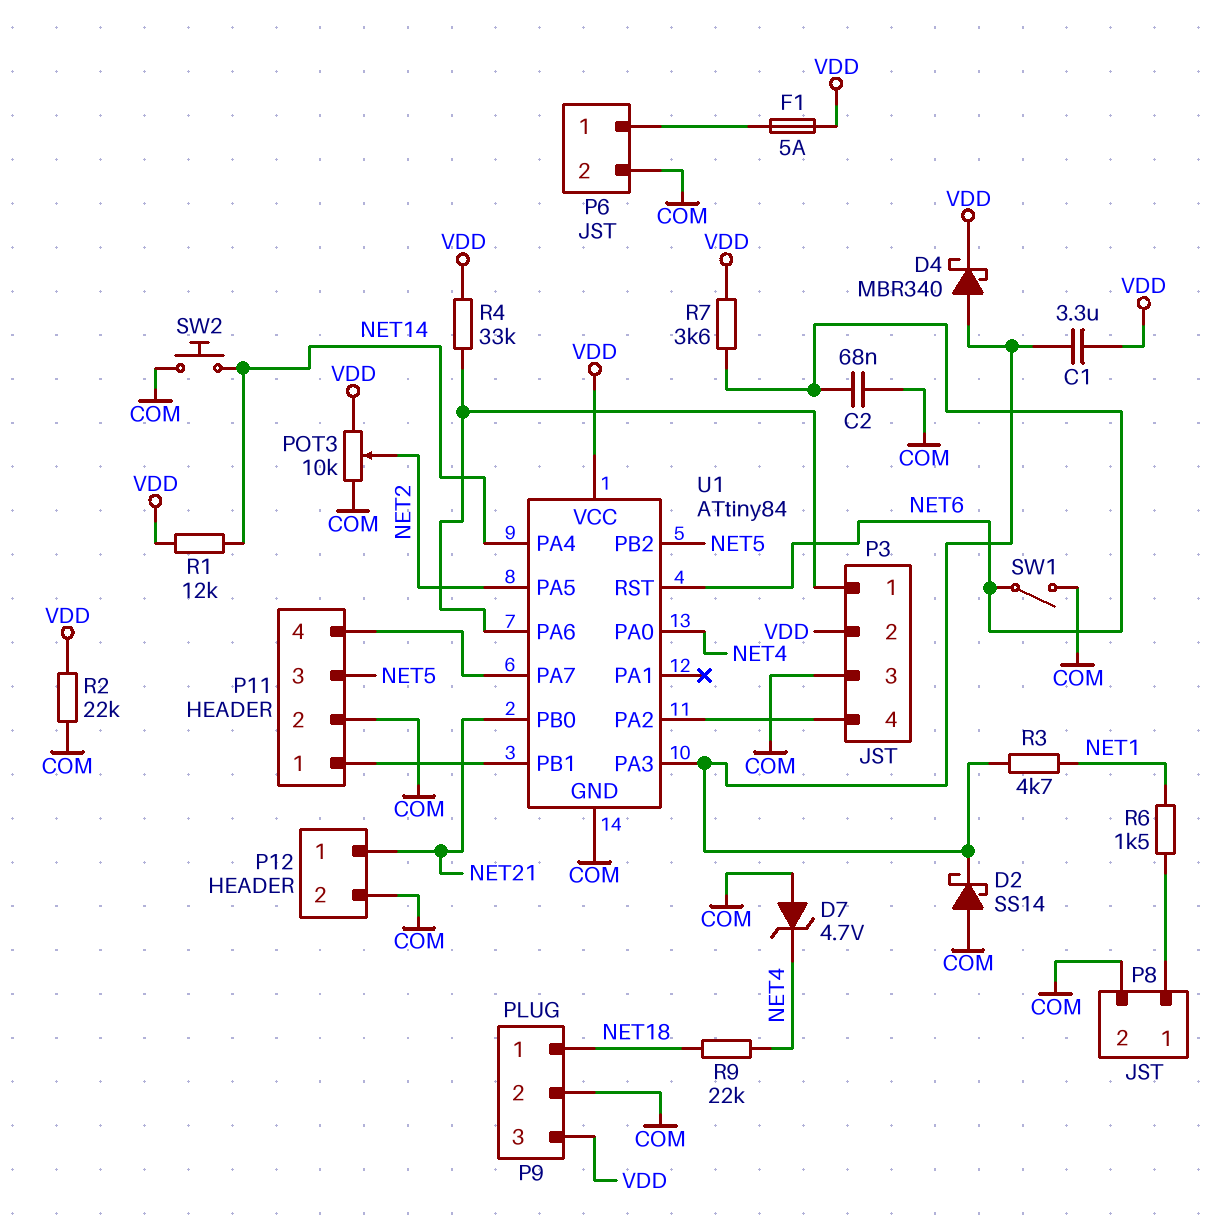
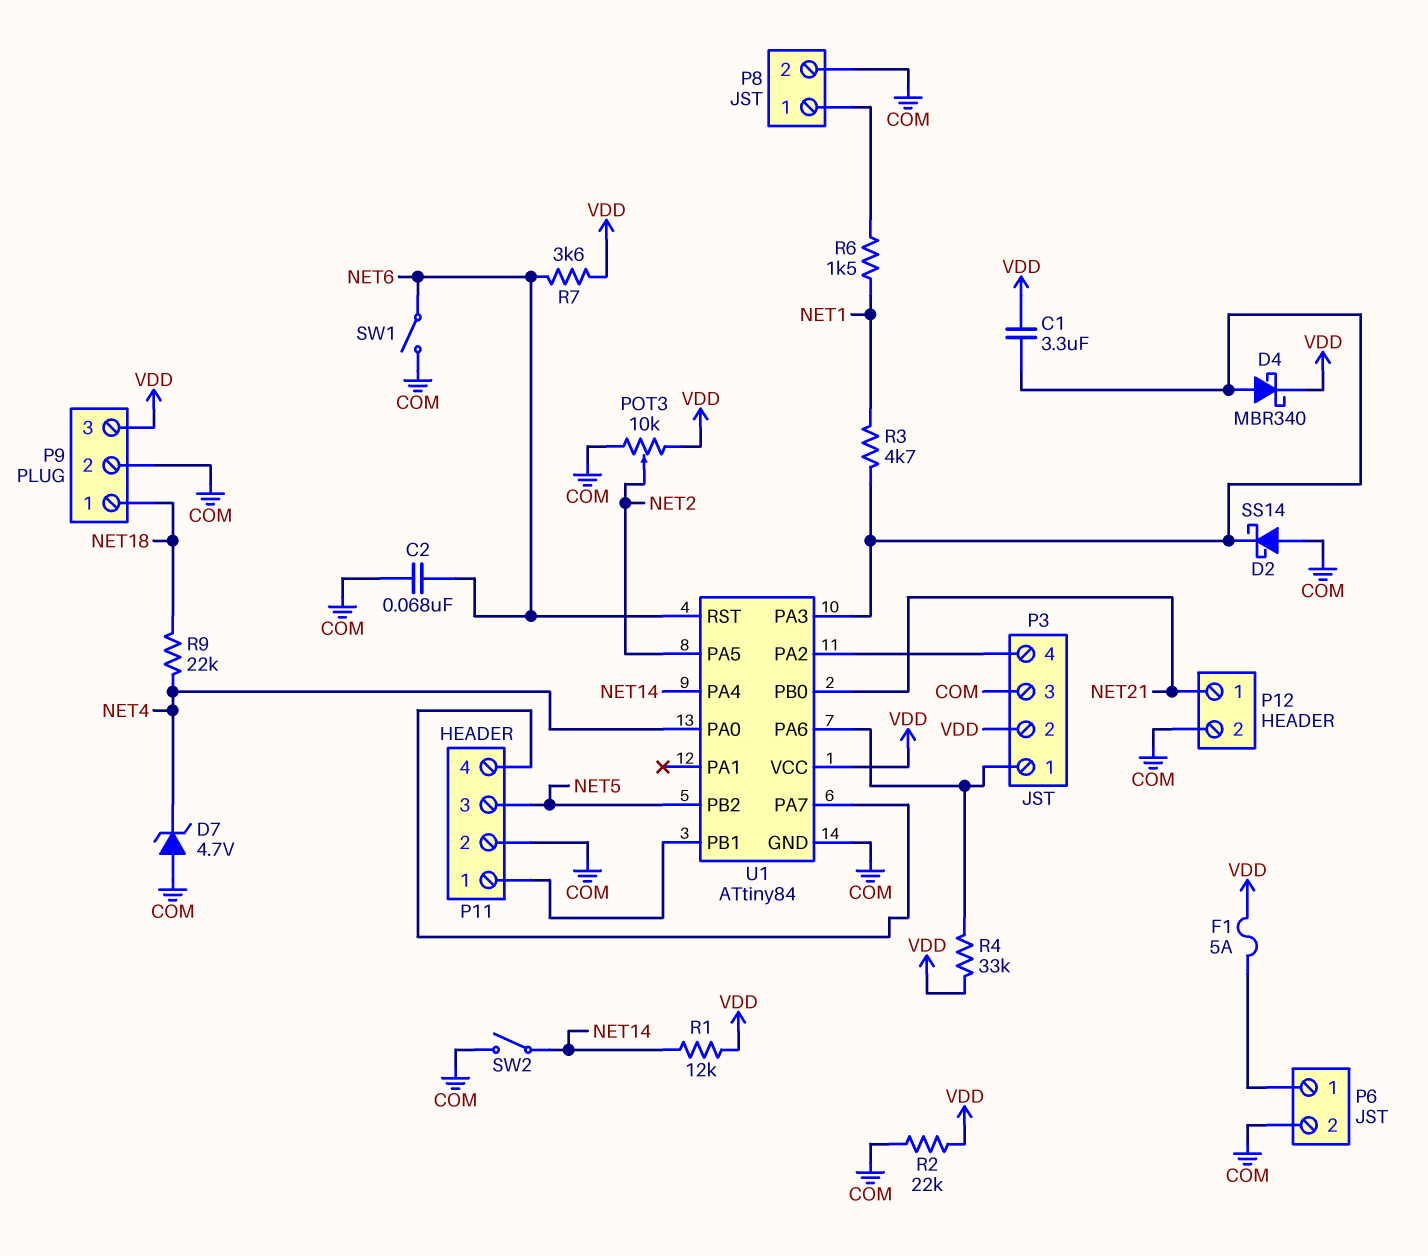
SW2: button (COM, NET14) -> switch (COM, NET14)

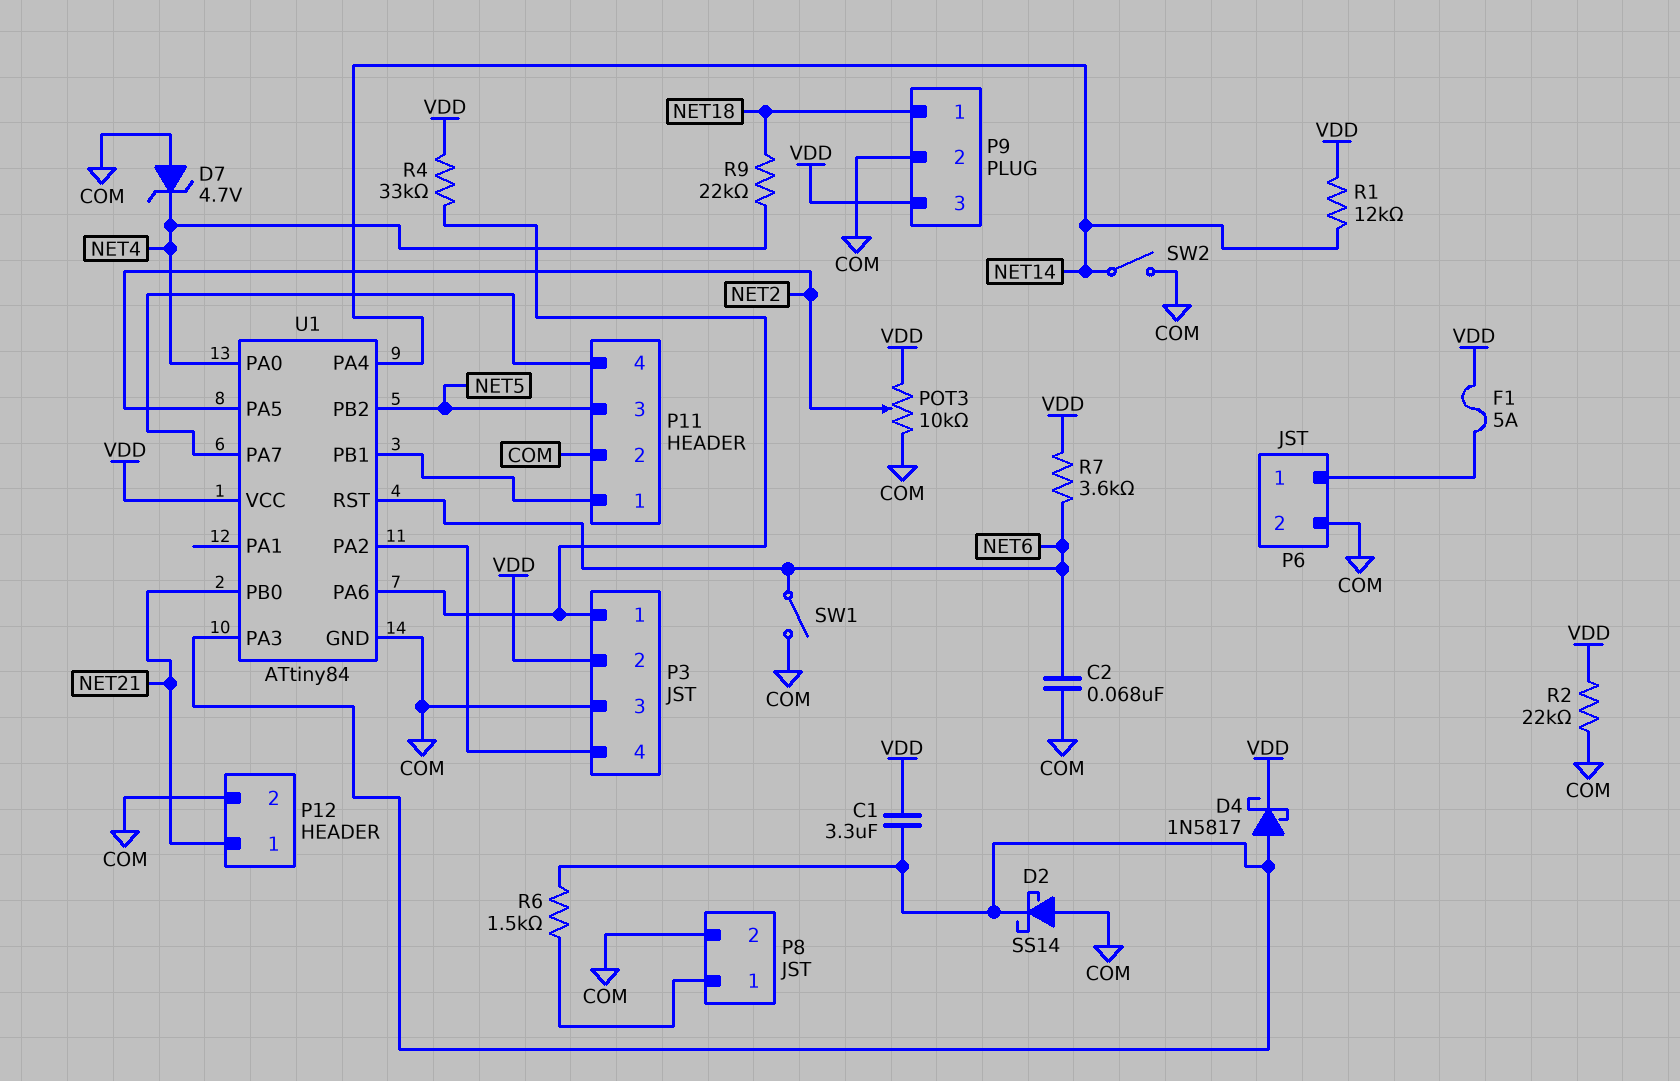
D4: schottky MBR340 (A U1/PA3, K VDD) -> schottky 1N5817 (A U1/PA3, K VDD)
R3: 4.7k (NET1, U1/PA3) -> none
R6: 1.5k (NET1, P8/1) -> 1.5k (P8/1, U1/PA3)

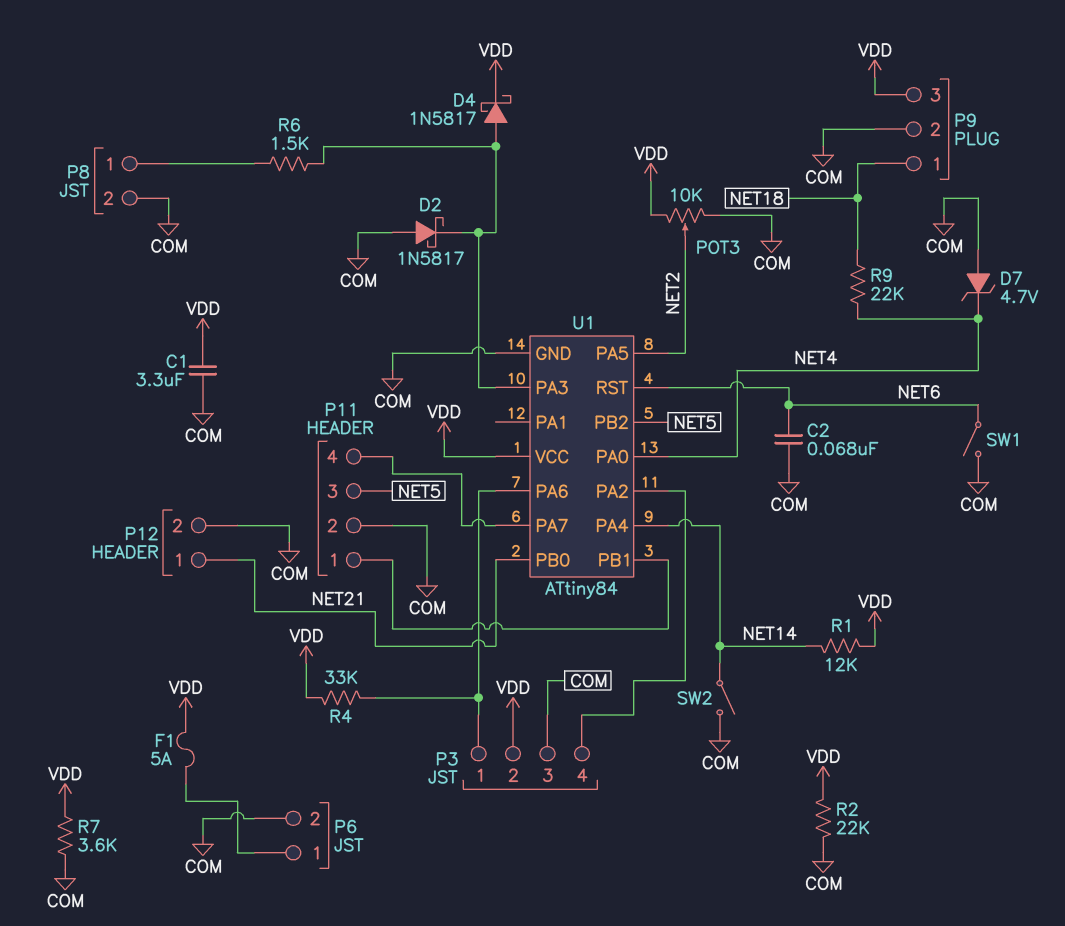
C1: 3.3uF (U1/PA3, VDD) -> 3.3uF (COM, VDD)
D2: schottky SS14 (A COM, K U1/PA3) -> schottky 1N5817 (A COM, K U1/PA3)
R7: 3.6k (NET6, VDD) -> 3.6k (COM, VDD)

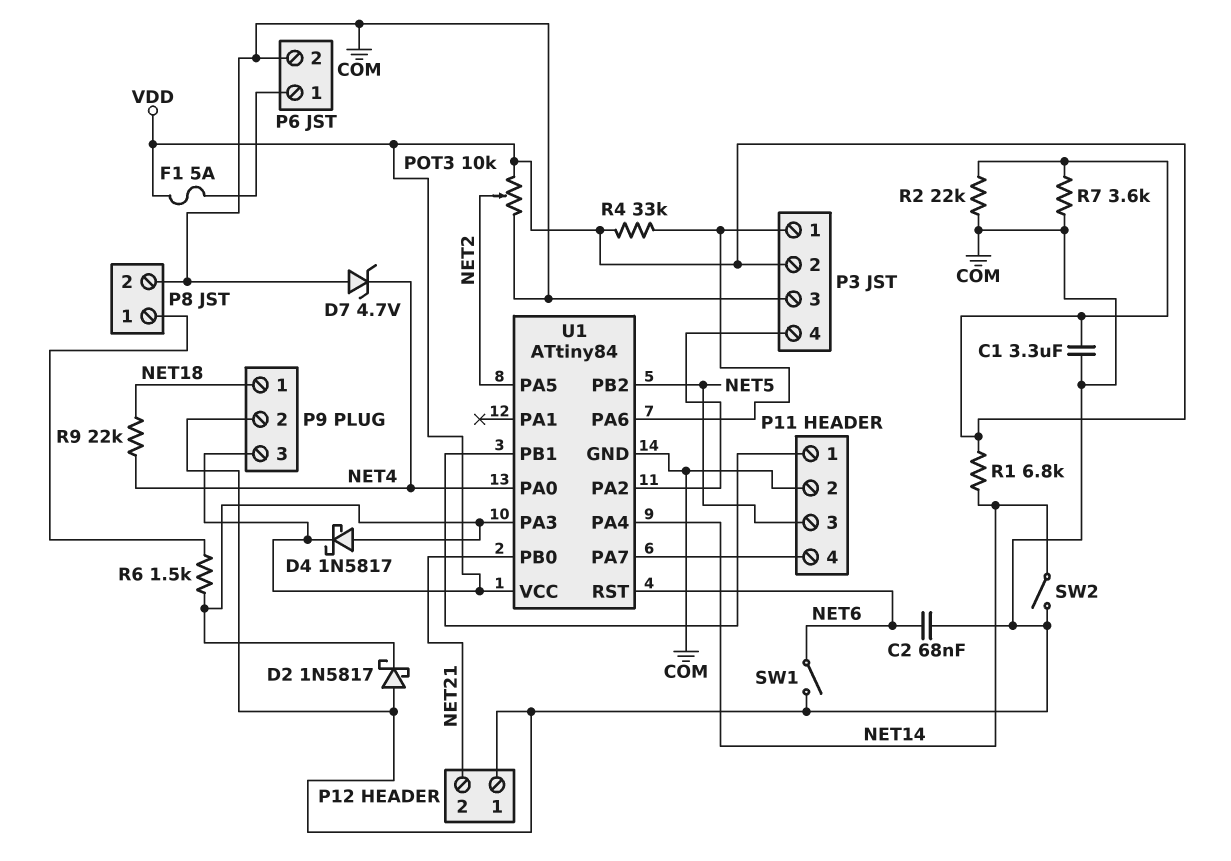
P12 pin 1: NET21 -> COM
P12 pin 2: COM -> NET21
R1: 12k (NET14, VDD) -> 6.8k (NET14, VDD)

